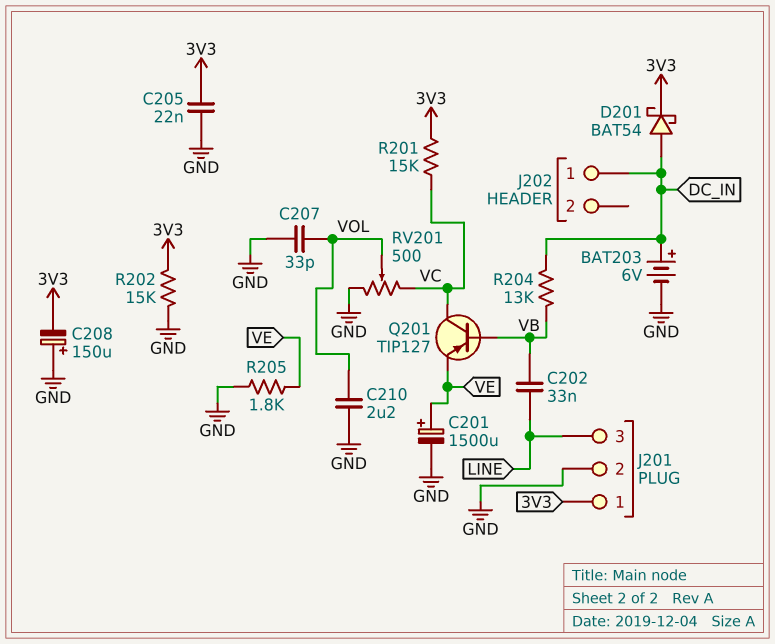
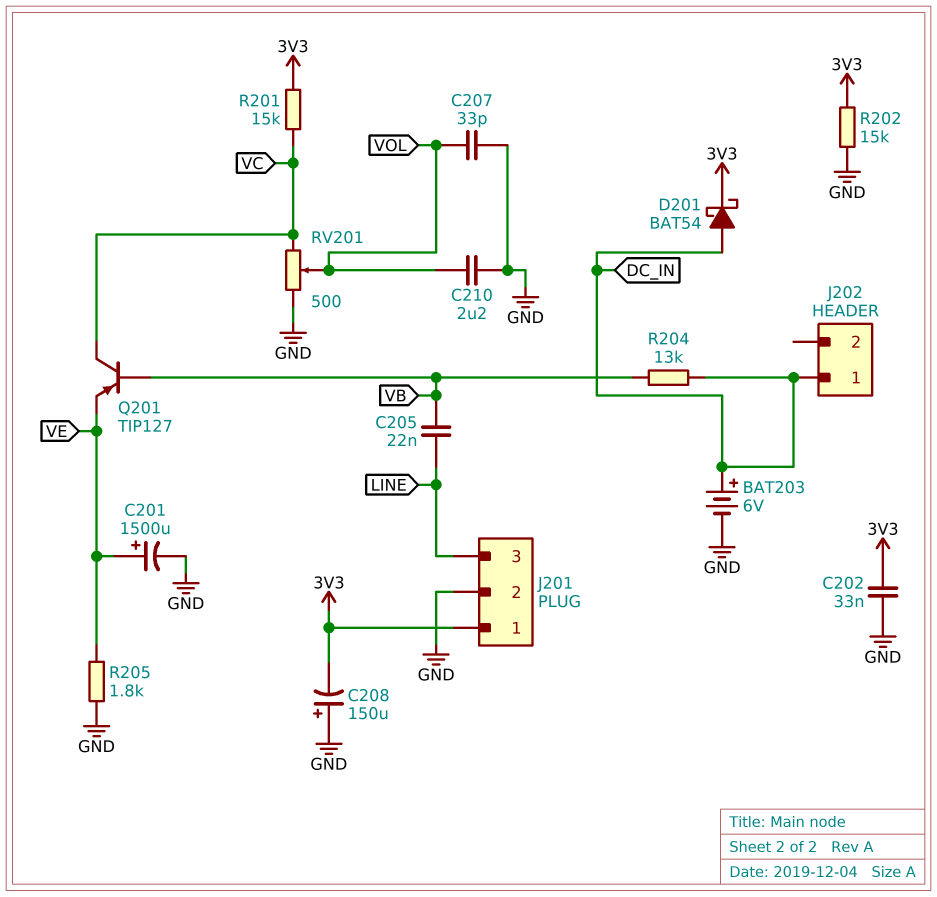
C202: 33nF (LINE, VB) -> 33nF (3V3, GND)
C205: 22nF (3V3, GND) -> 22nF (LINE, VB)

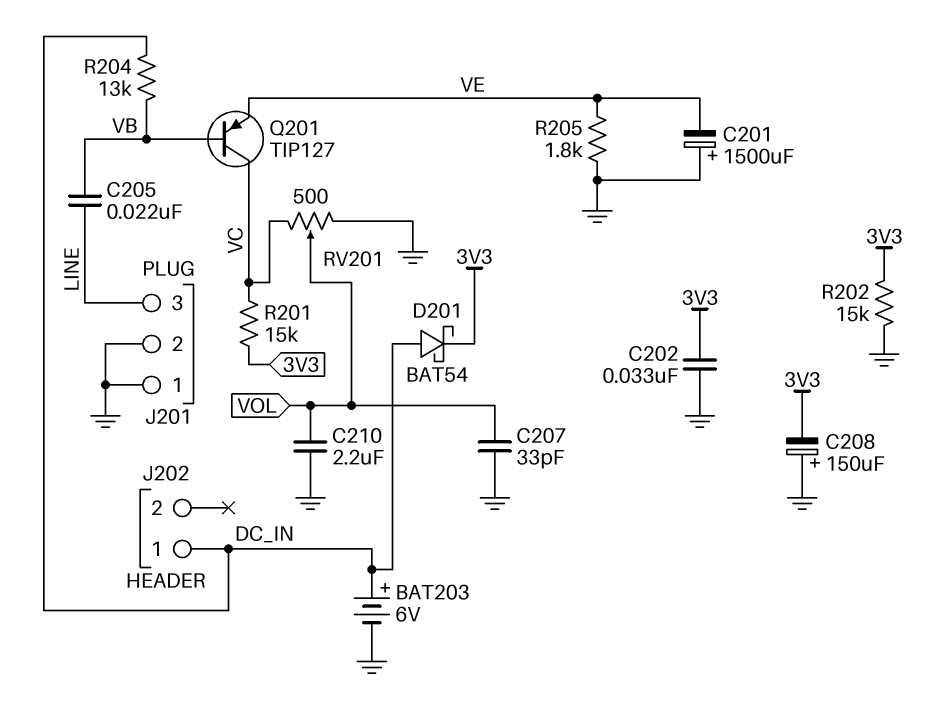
C201: 1500uF (plus VE, minus GND) -> 1500uF (plus GND, minus VE)
J201 pin 1: 3V3 -> GND

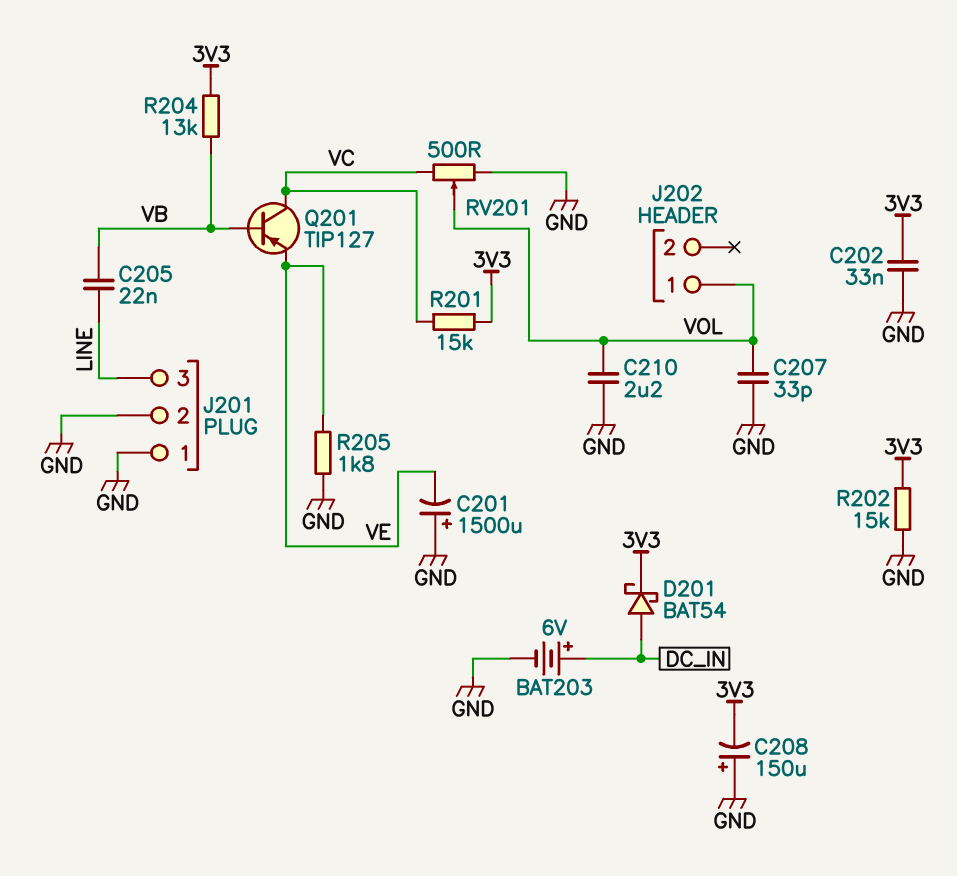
J202 pin 1: DC_IN -> VOL
R204: 13k (DC_IN, VB) -> 13k (3V3, VB)

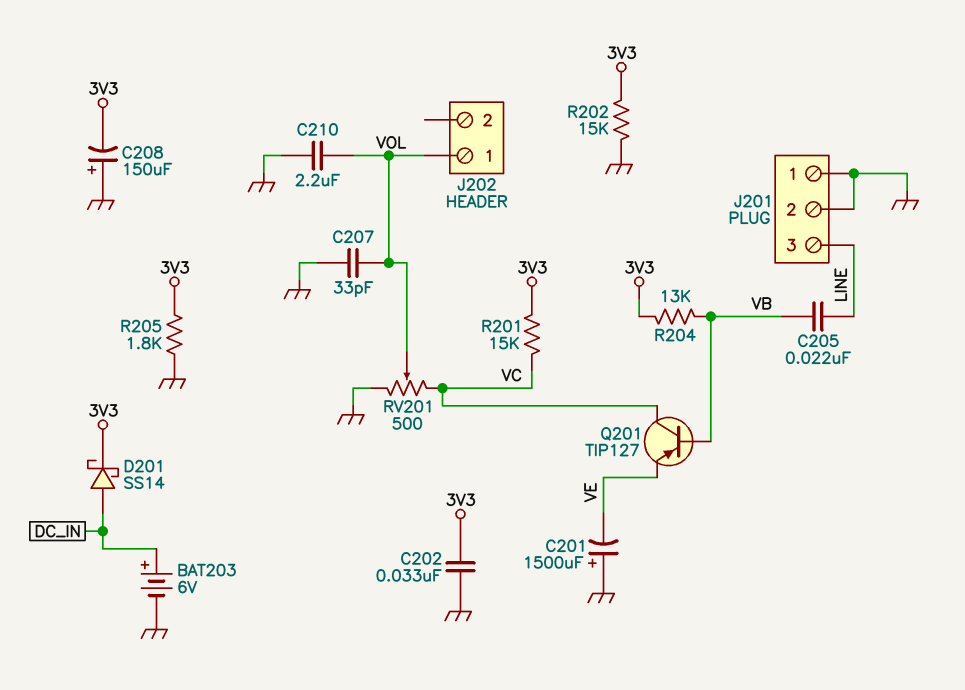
D201: schottky BAT54 (A DC_IN, K 3V3) -> schottky SS14 (A DC_IN, K 3V3)
R205: 1.8k (GND, VE) -> 1.8k (3V3, GND)

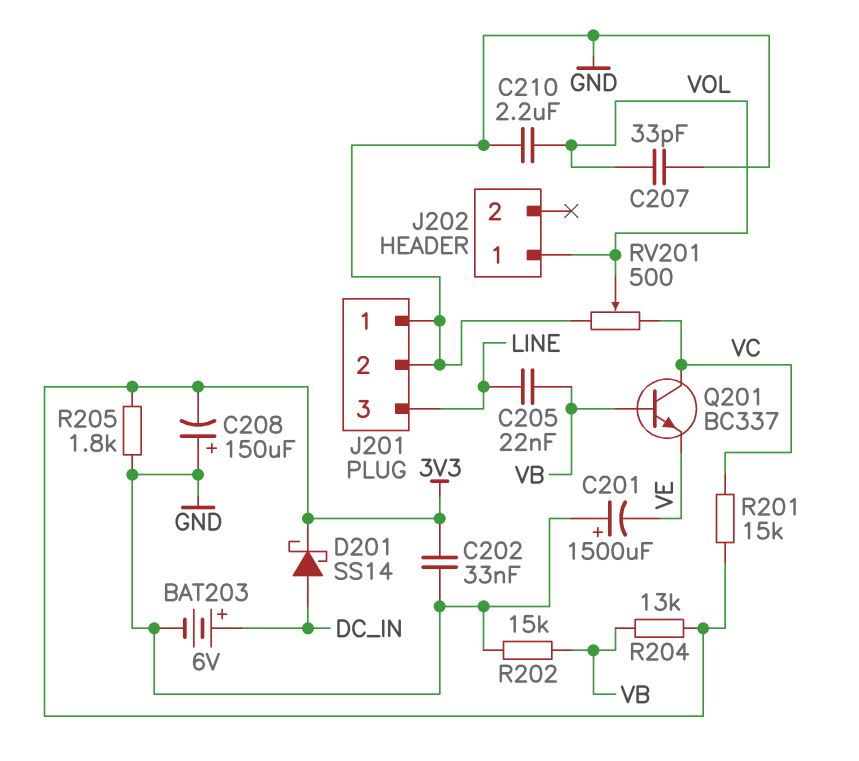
Q201: PNP TIP127 (B VB, C VC, E VE) -> NPN BC337 (B VB, C VC, E VE)
R202: 15k (3V3, GND) -> 15k (GND, VB)

